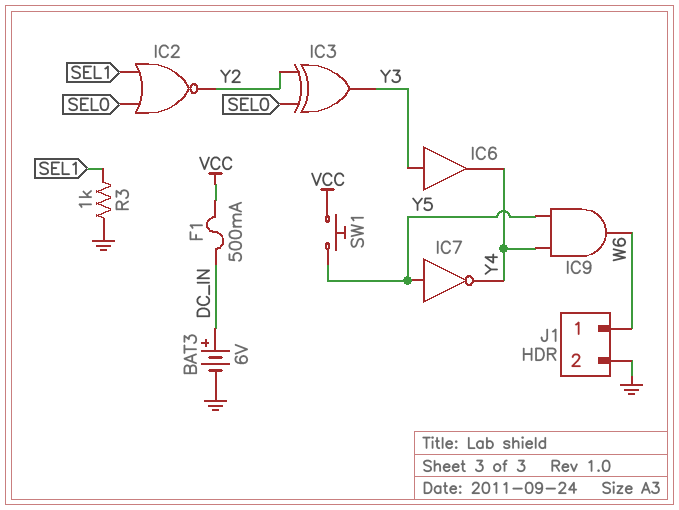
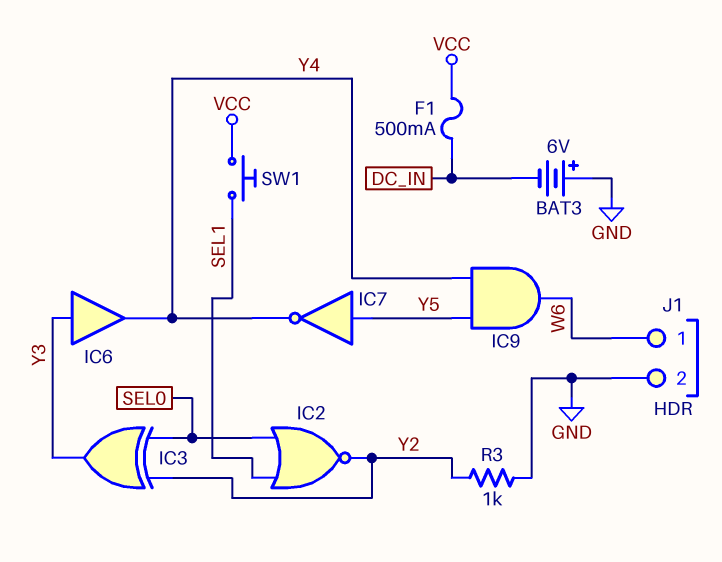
BAT3: 6V (plus DC_IN, minus GND) -> 6V (plus GND, minus DC_IN)
R3: 1k (GND, SEL1) -> 1k (GND, Y2)
SW1: button (VCC, Y5) -> button (SEL1, VCC)

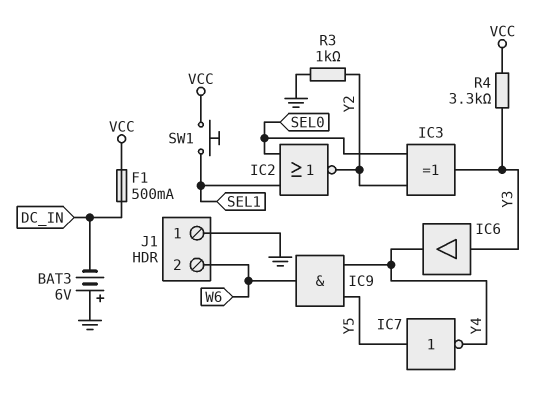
J1 pin 1: W6 -> GND
J1 pin 2: GND -> W6
R4: none -> 3.3k (VCC, Y3)

